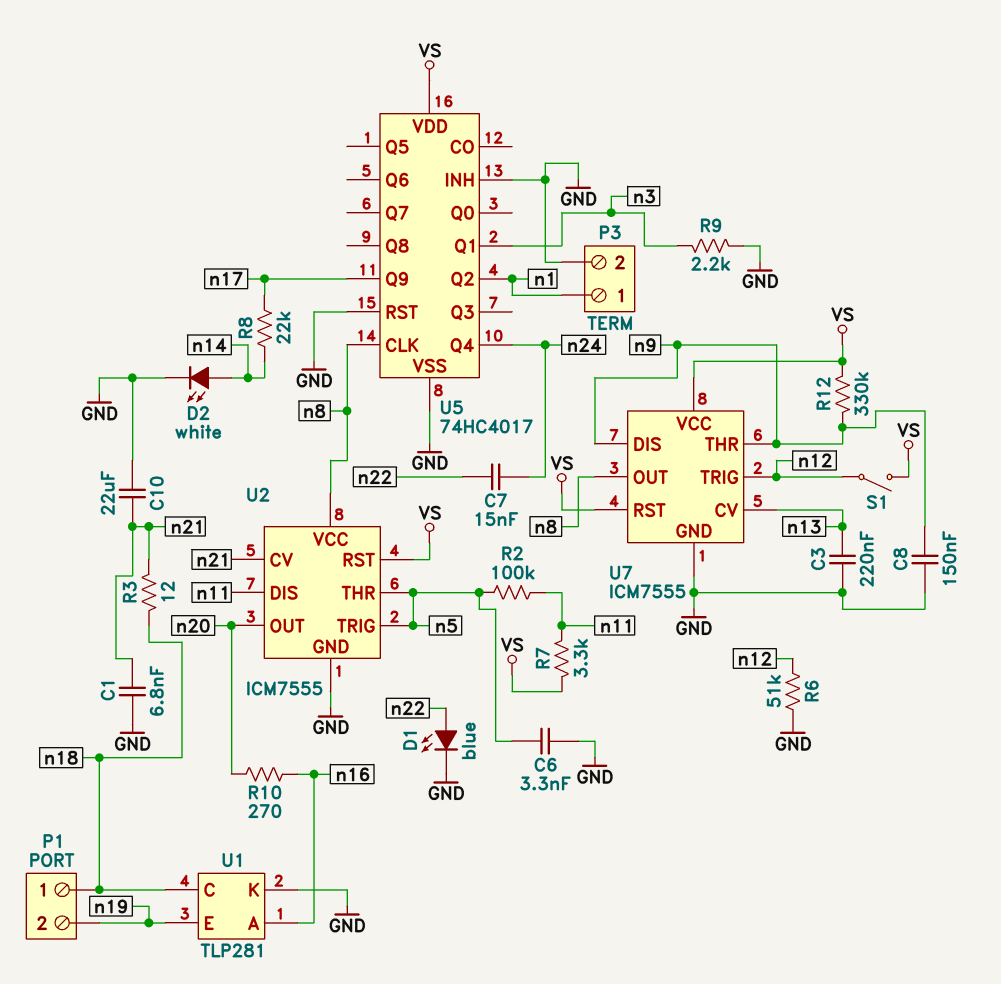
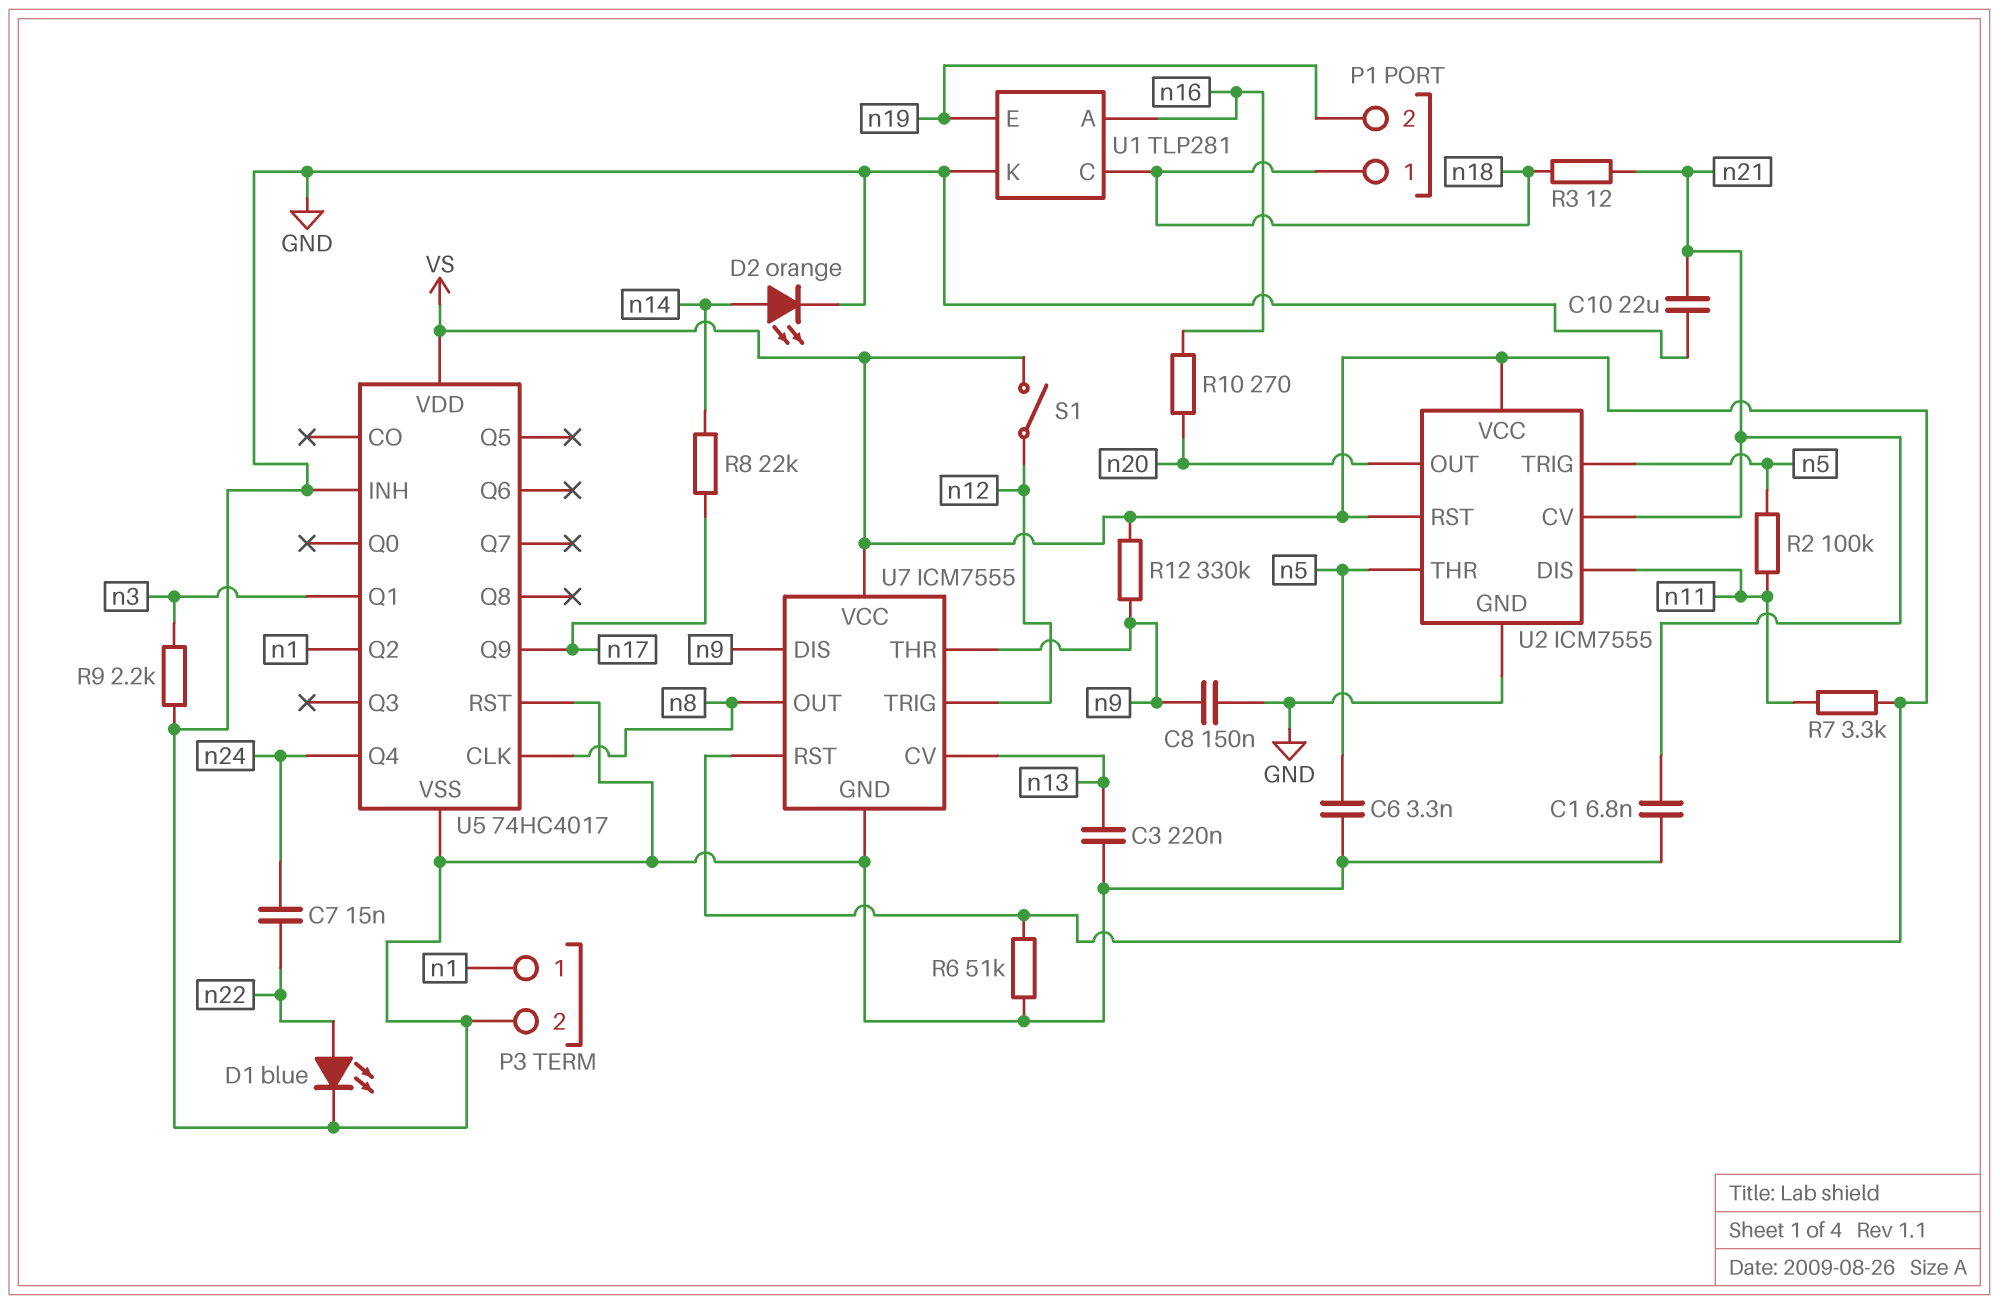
D2: LED white (A n14, K GND) -> LED orange (A n14, K GND)
R6: 51k (GND, n12) -> 51k (GND, VS)
U2 pin VCC: n8 -> VS

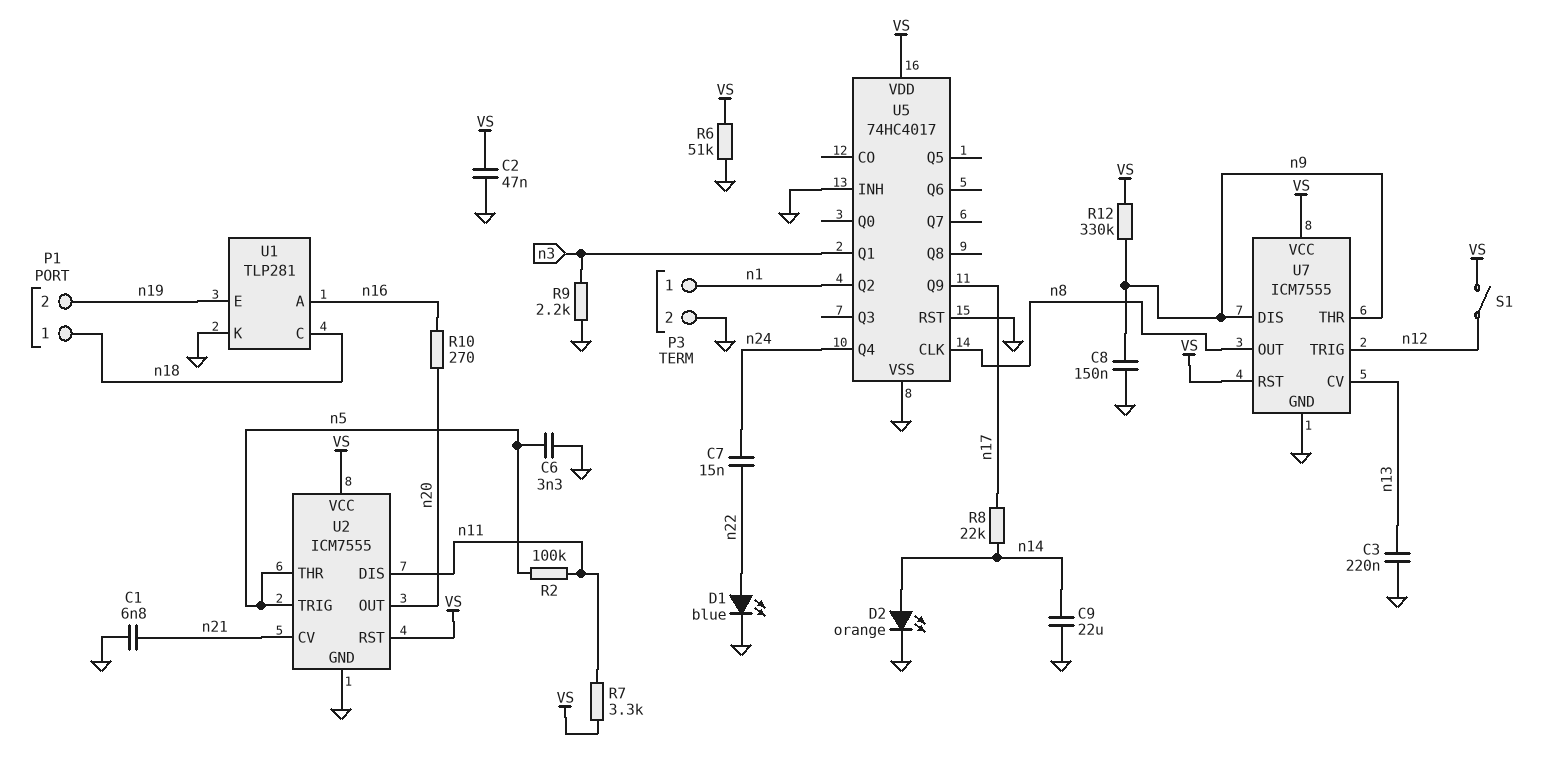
C2: none -> 47nF (GND, VS)
C9: none -> 22uF (GND, n14)
C10: 22uF (GND, n21) -> none
R3: 12 (n18, n21) -> none

